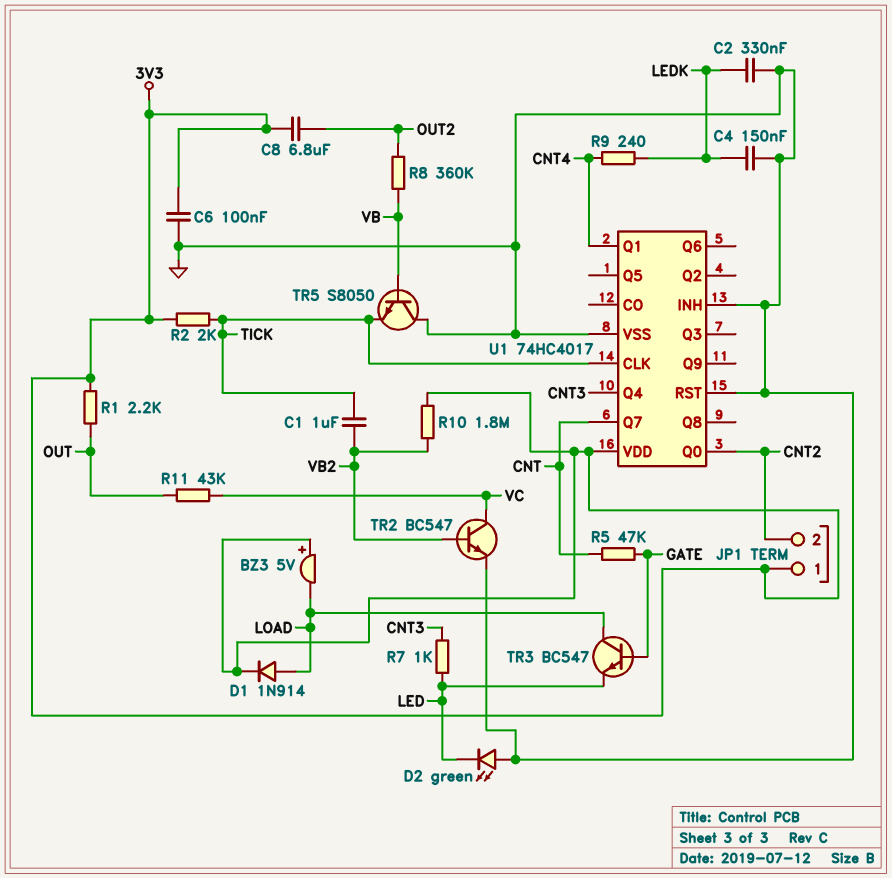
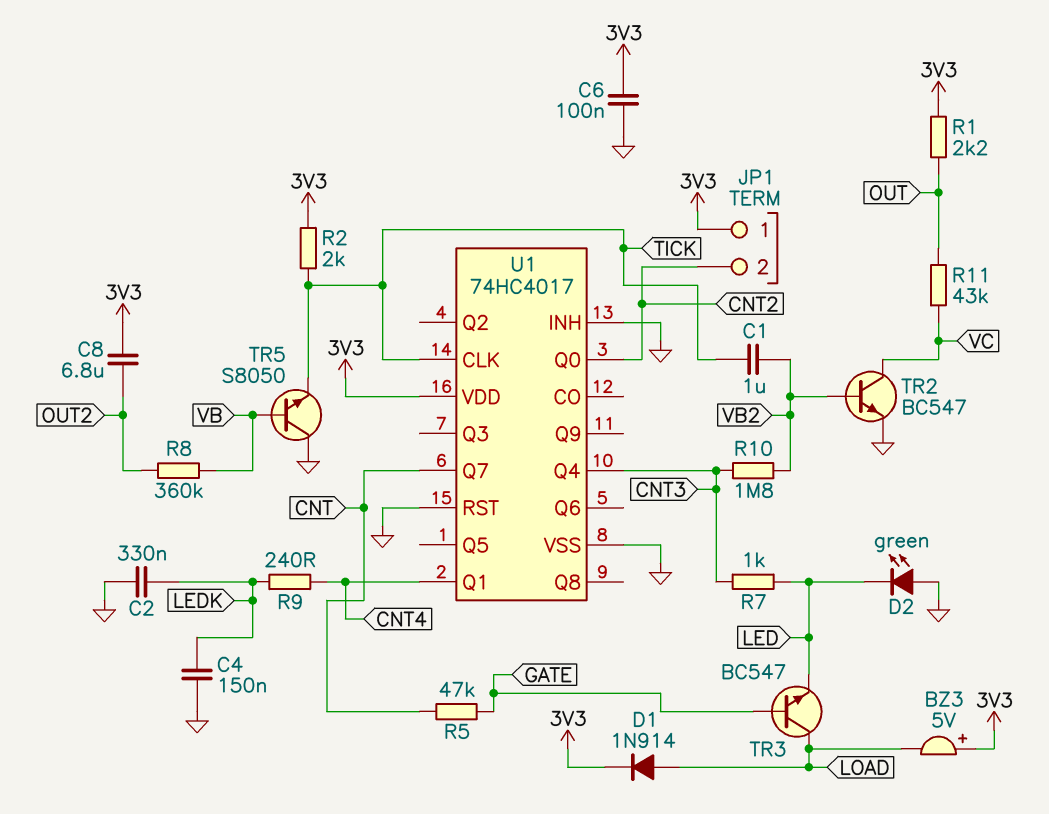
R10: 1.8M (3V3, VB2) -> 1.8M (CNT3, VB2)

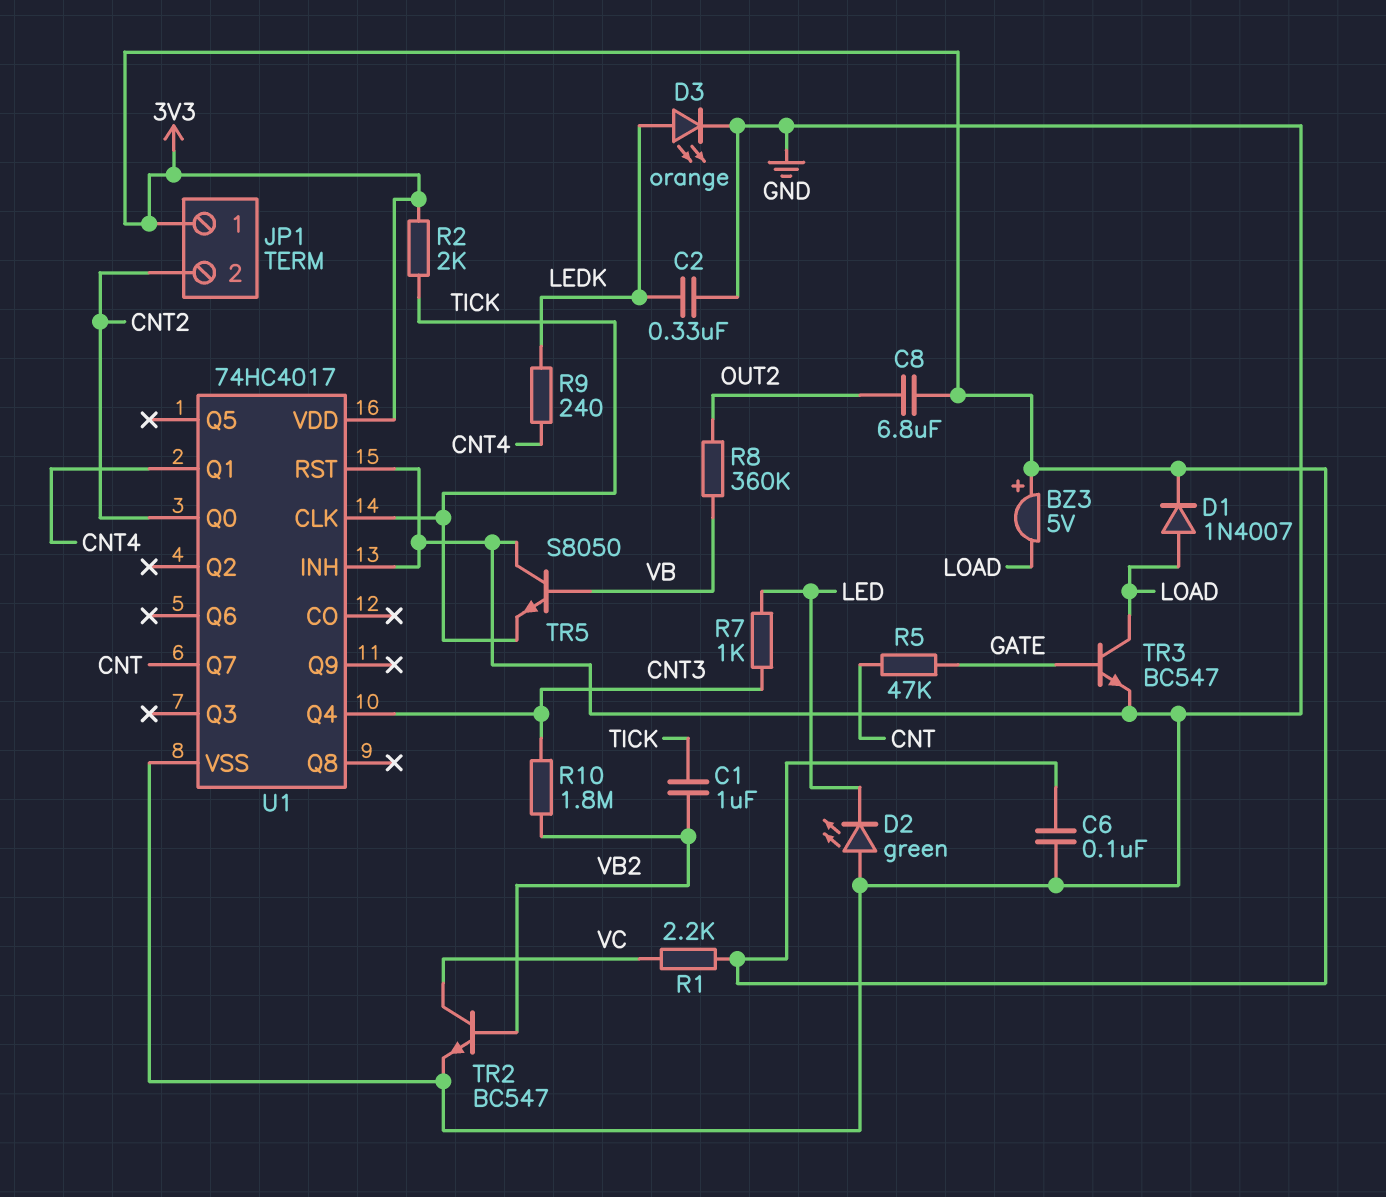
C4: 150nF (GND, LEDK) -> none
D1: diode 1N914 (A LOAD, K 3V3) -> diode 1N4007 (A LOAD, K 3V3)
D3: none -> LED orange (A LEDK, K GND)
R1: 2.2k (3V3, OUT) -> 2.2k (3V3, VC)
R11: 43k (OUT, VC) -> none
TR3: NPN BC547 (B GATE, C LOAD, E LED) -> NPN BC547 (B GATE, C LOAD, E GND)

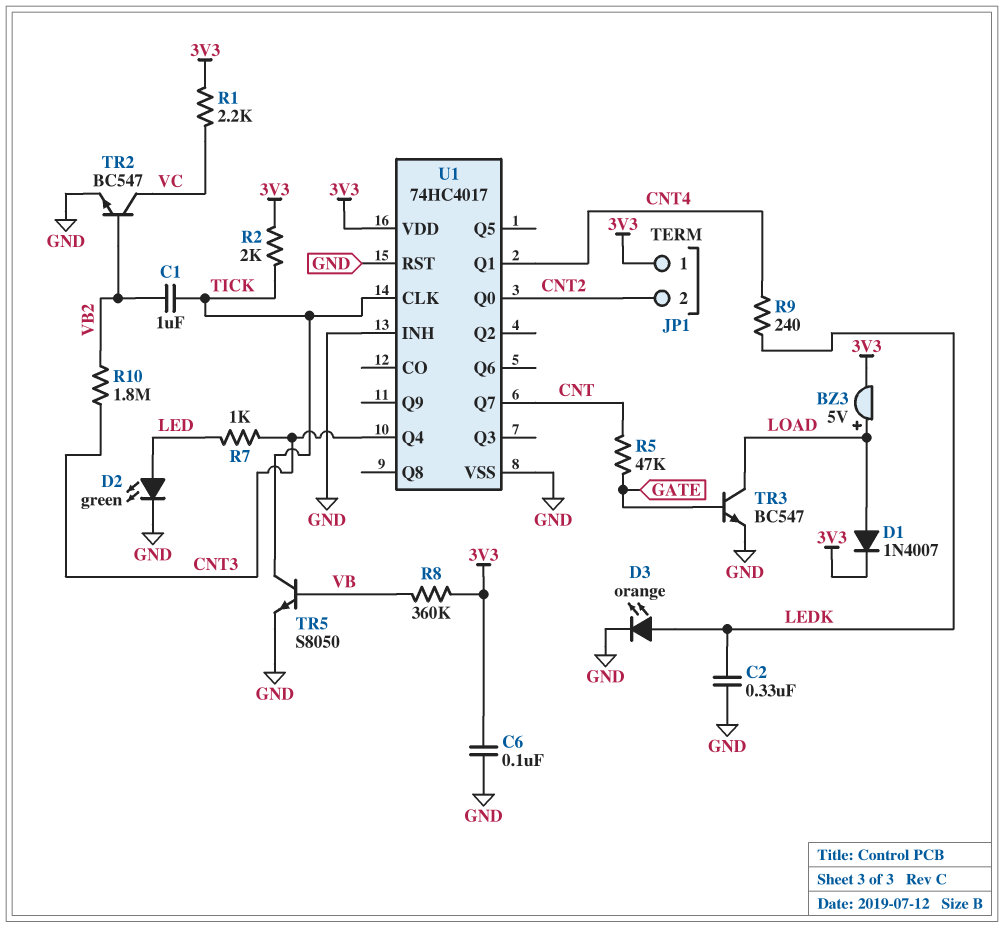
BZ3: buzzer 5V (plus 3V3, minus LOAD) -> buzzer 5V (plus LOAD, minus 3V3)
C8: 6.8uF (3V3, OUT2) -> none
D2: LED green (A GND, K LED) -> LED green (A LED, K GND)
R8: 360k (OUT2, VB) -> 360k (3V3, VB)
TR5: NPN S8050 (B VB, C GND, E TICK) -> NPN S8050 (B VB, C TICK, E GND)

